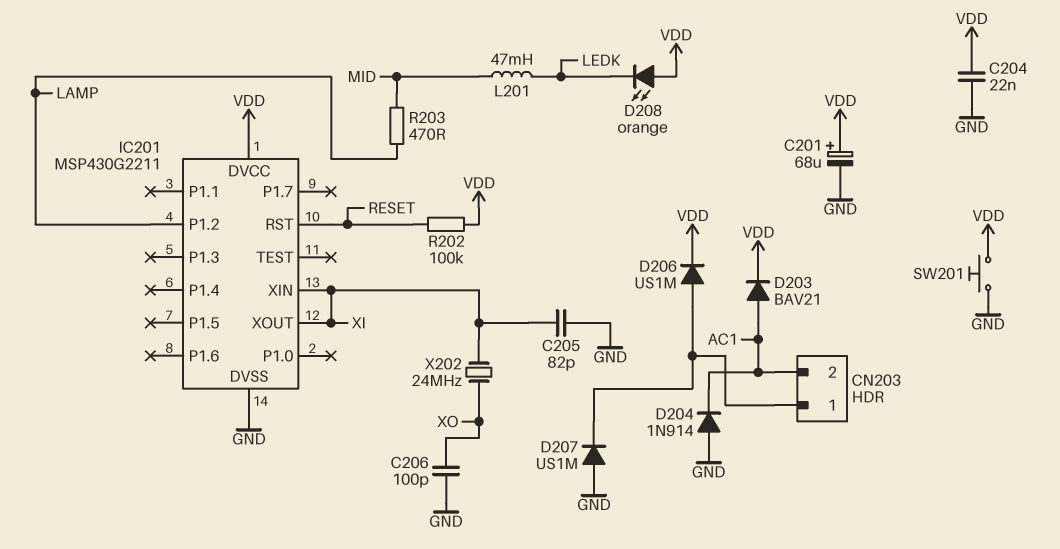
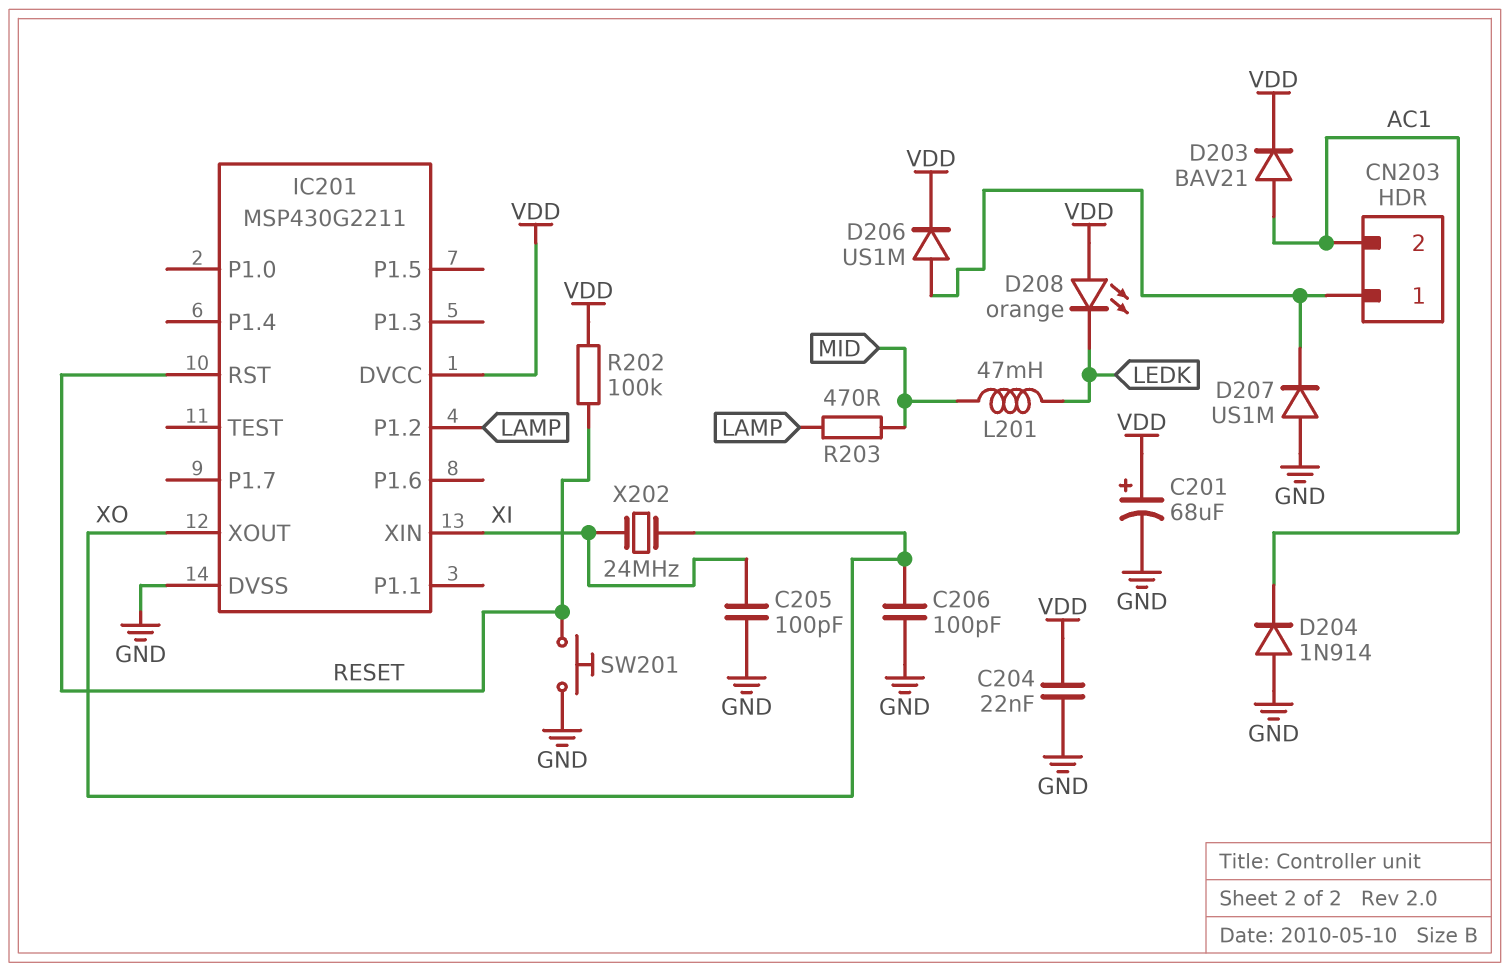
C205: 82pF (GND, XI) -> 100pF (GND, XI)
IC201 pin XOUT: XI -> XO
SW201: button (GND, VDD) -> button (GND, RESET)

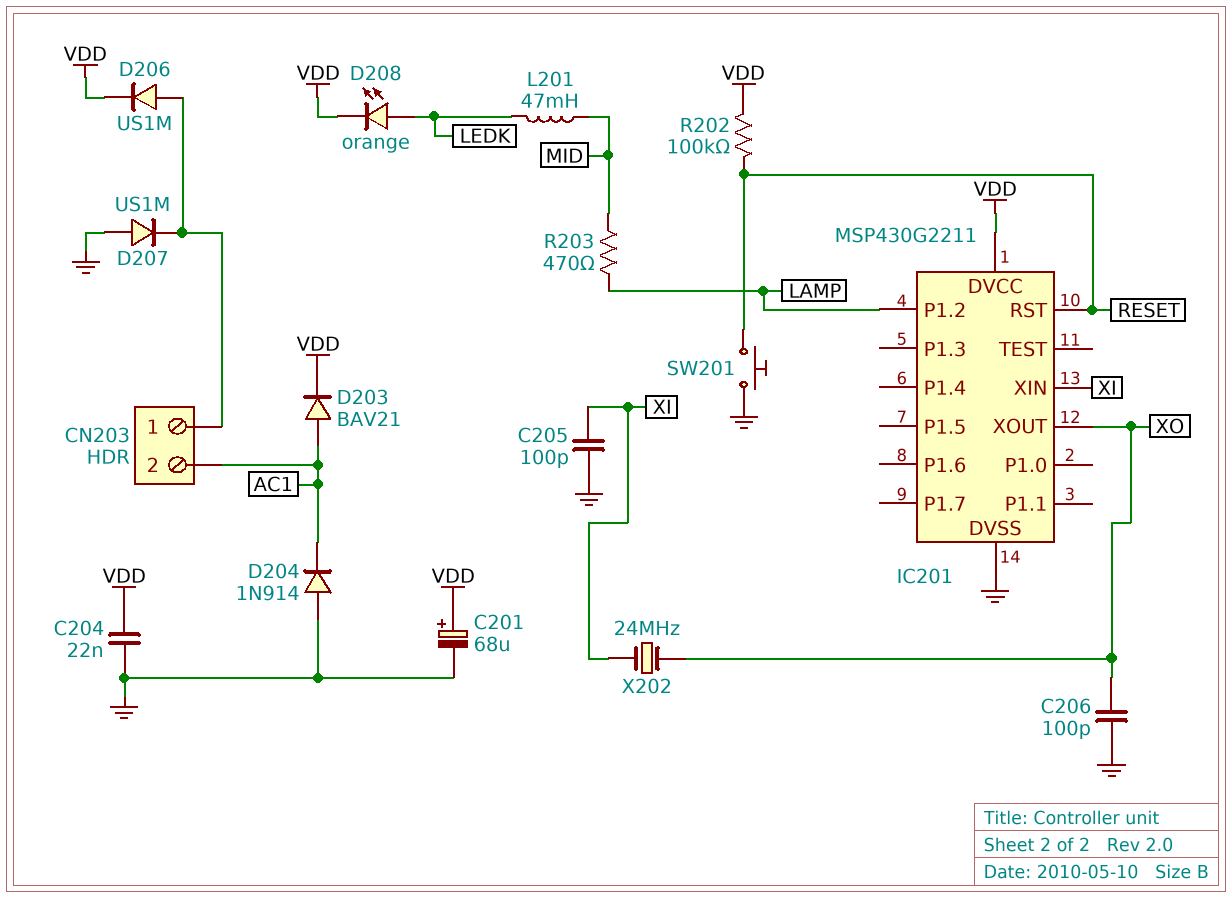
D208: LED orange (A VDD, K LEDK) -> LED orange (A LEDK, K VDD)

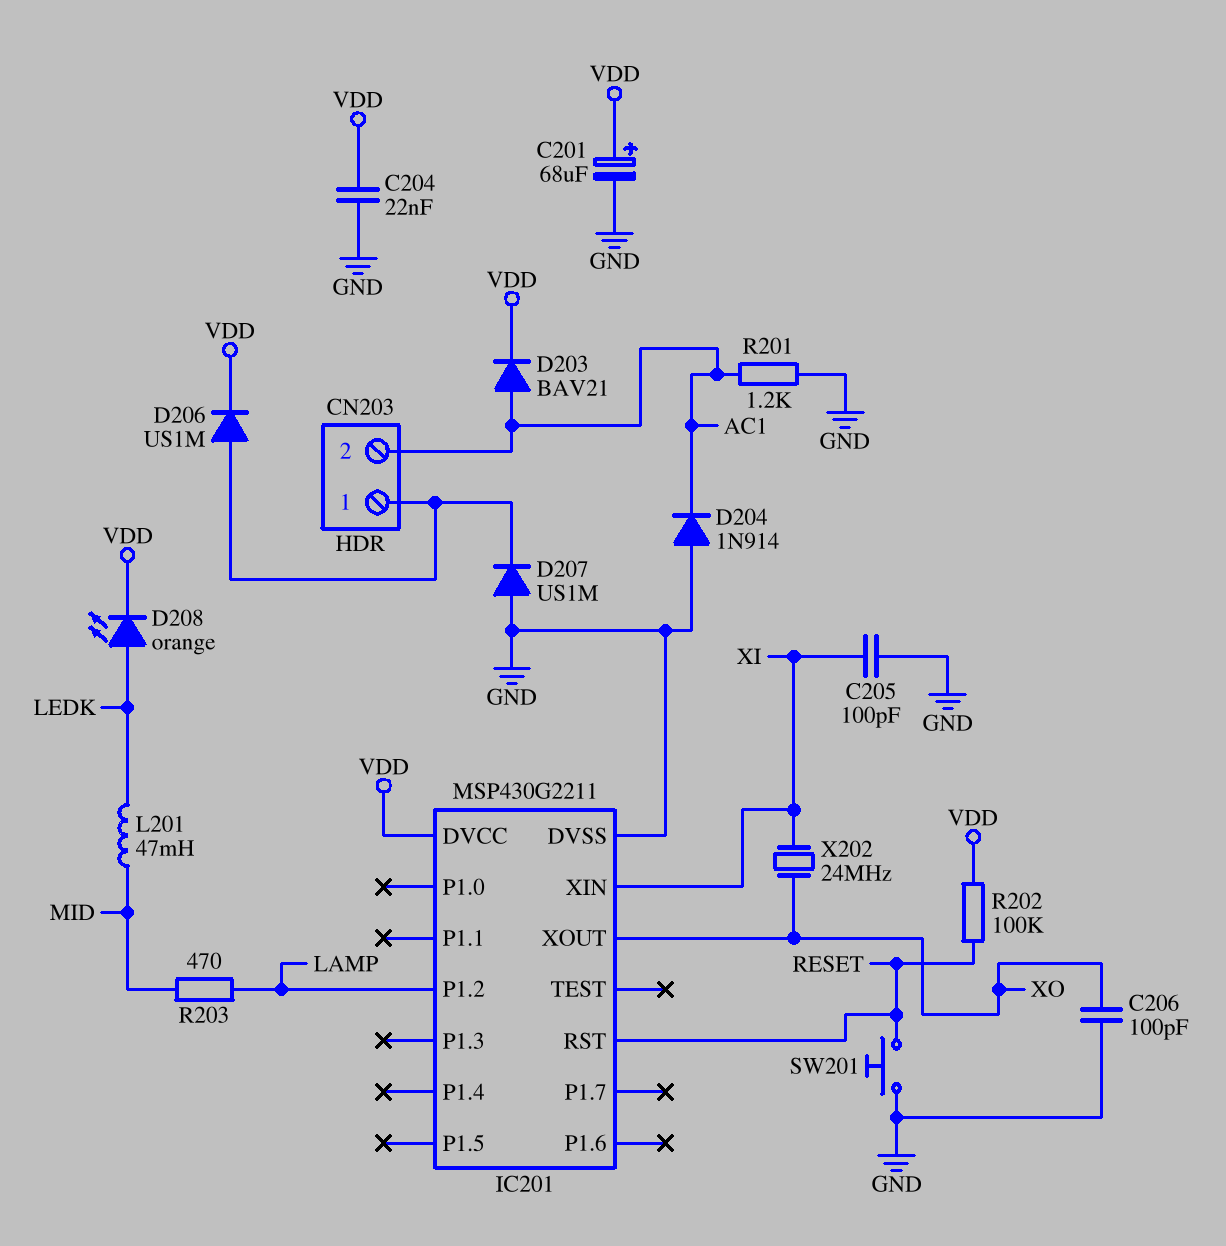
R201: none -> 1.2k (AC1, GND)

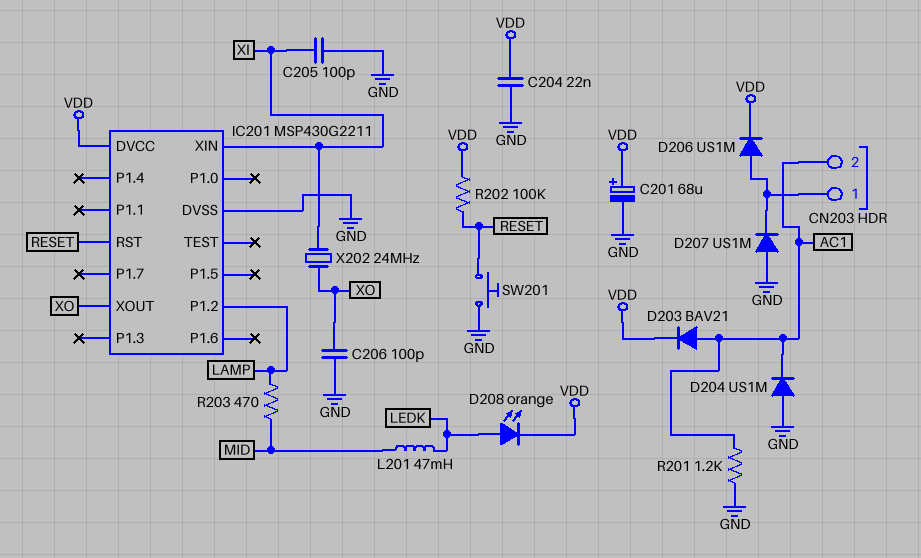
D204: diode 1N914 (A GND, K AC1) -> diode US1M (A GND, K AC1)

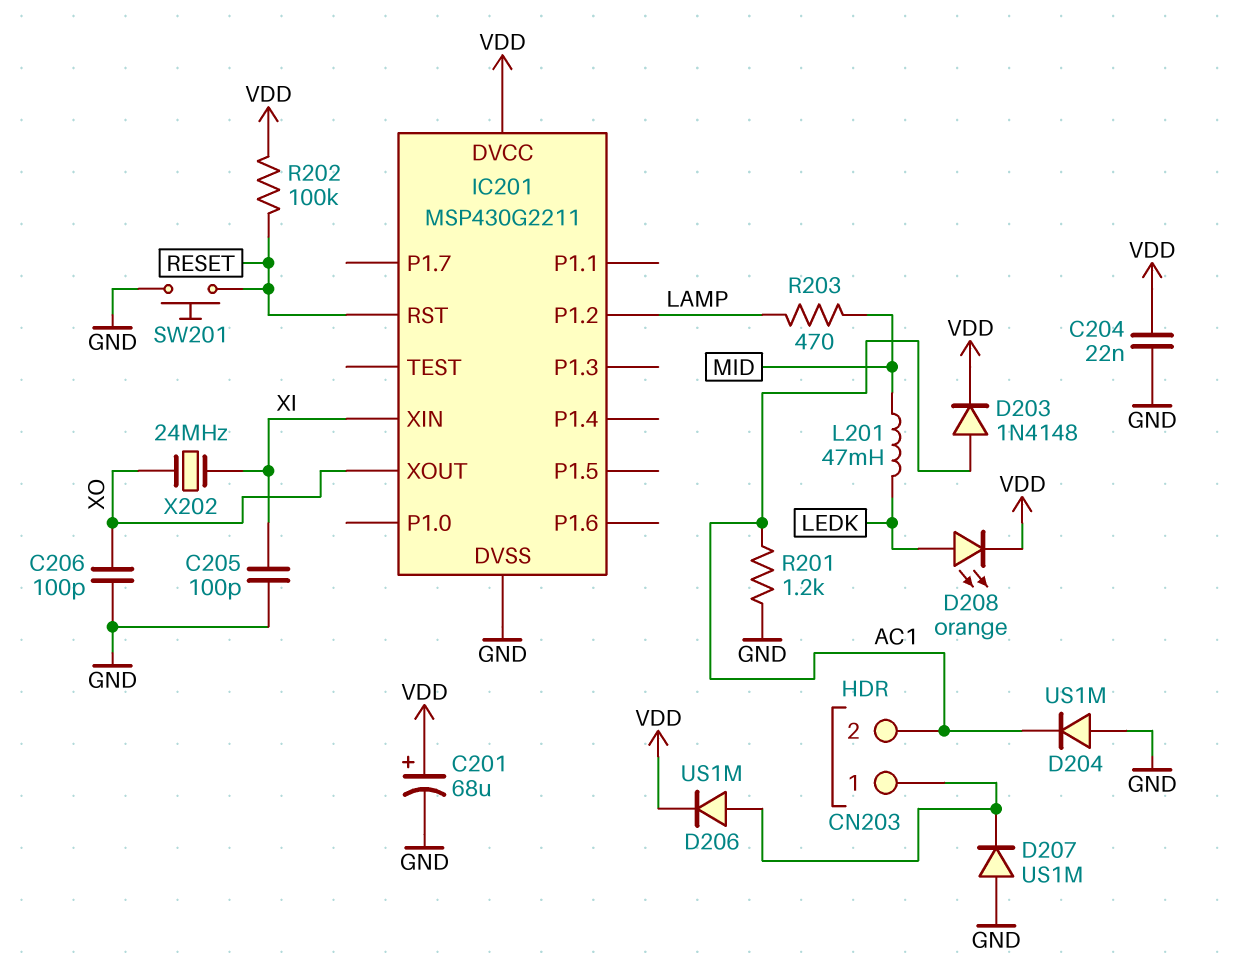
D203: diode BAV21 (A AC1, K VDD) -> diode 1N4148 (A AC1, K VDD)

